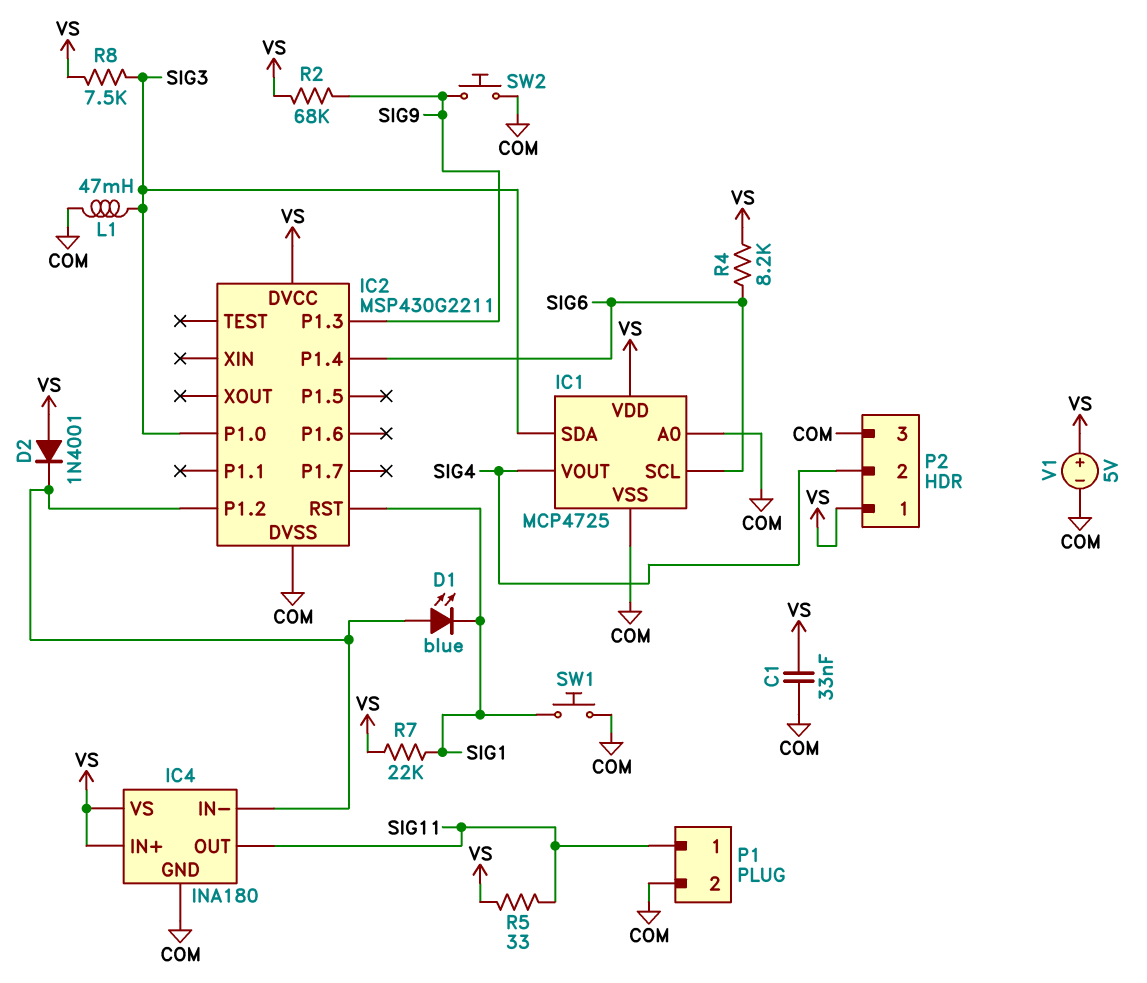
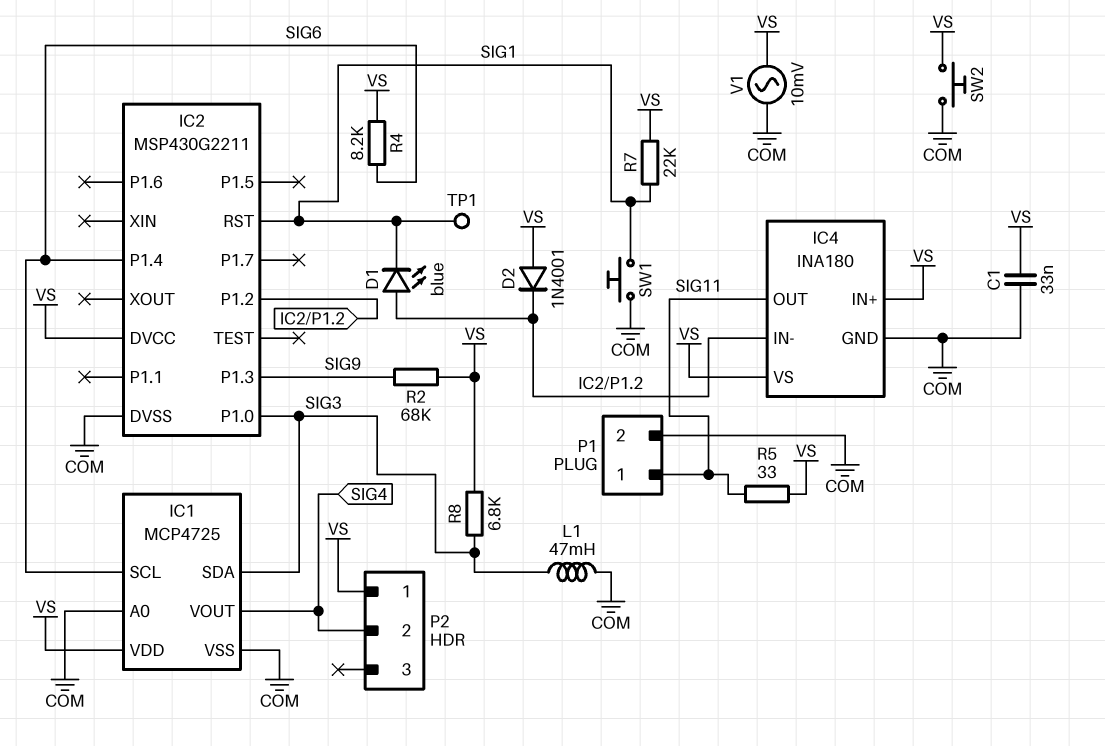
P2 pin 3: COM -> none
R8: 7.5k (SIG3, VS) -> 6.8k (SIG3, VS)
SW2: button (COM, SIG9) -> button (COM, VS)
TP1: none -> test point (SIG1)
V1: 5V (plus VS, minus COM) -> AC 10mV (COM, VS)

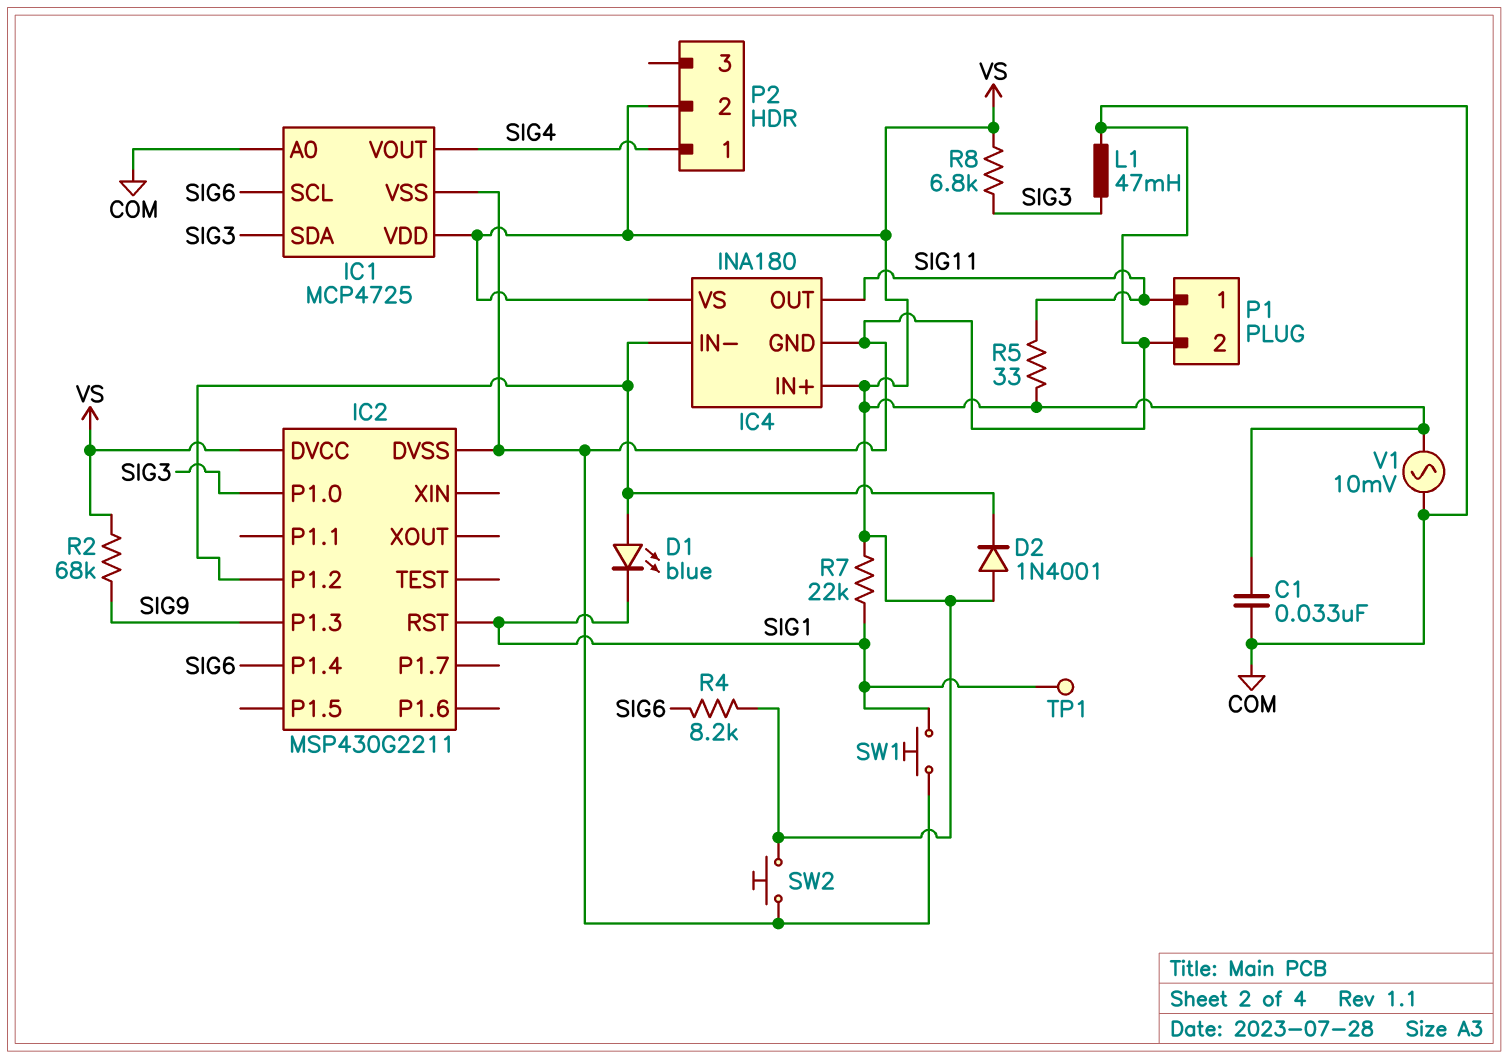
P2 pin 1: VS -> SIG4
P2 pin 2: SIG4 -> VS

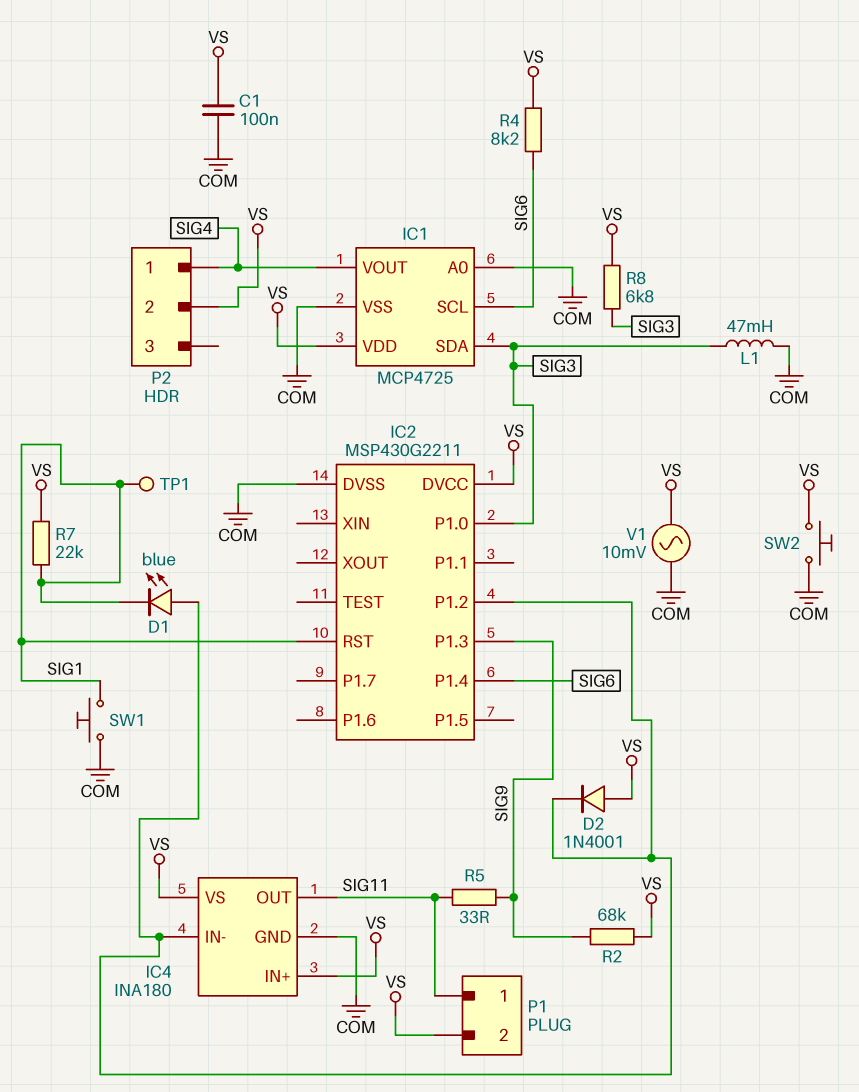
C1: 33nF (COM, VS) -> 100nF (COM, VS)
P1 pin 2: COM -> VS
R5: 33 (SIG11, VS) -> 33 (SIG9, SIG11)

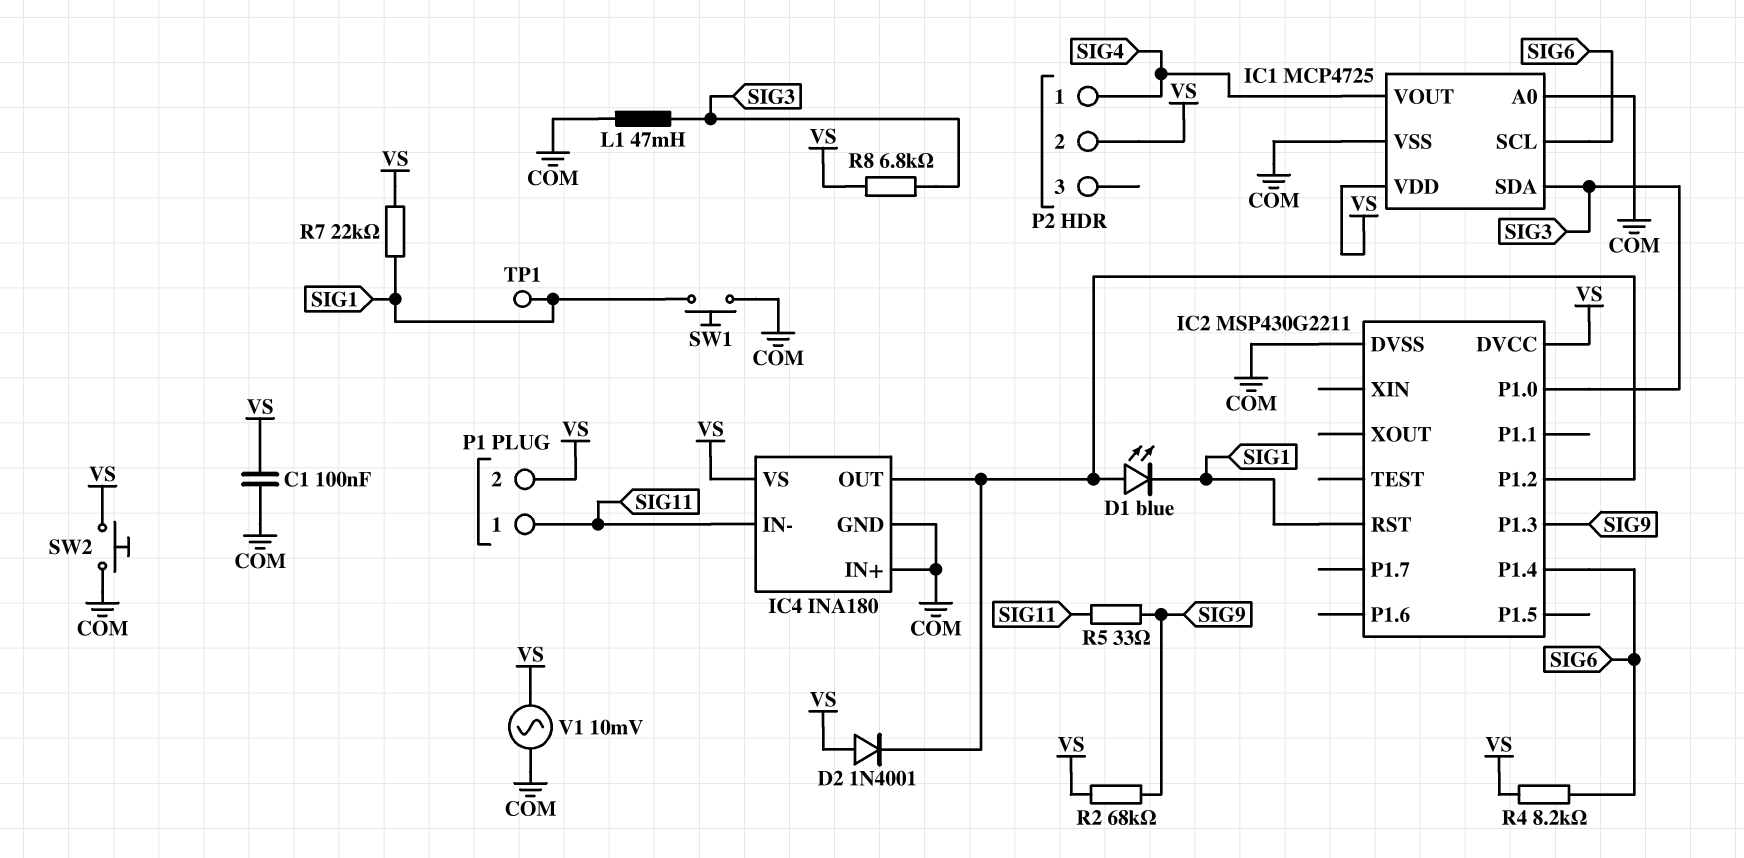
IC4 pin IN+: VS -> COM
IC4 pin IN-: IC2/P1.2 -> SIG11
IC4 pin OUT: SIG11 -> IC2/P1.2

